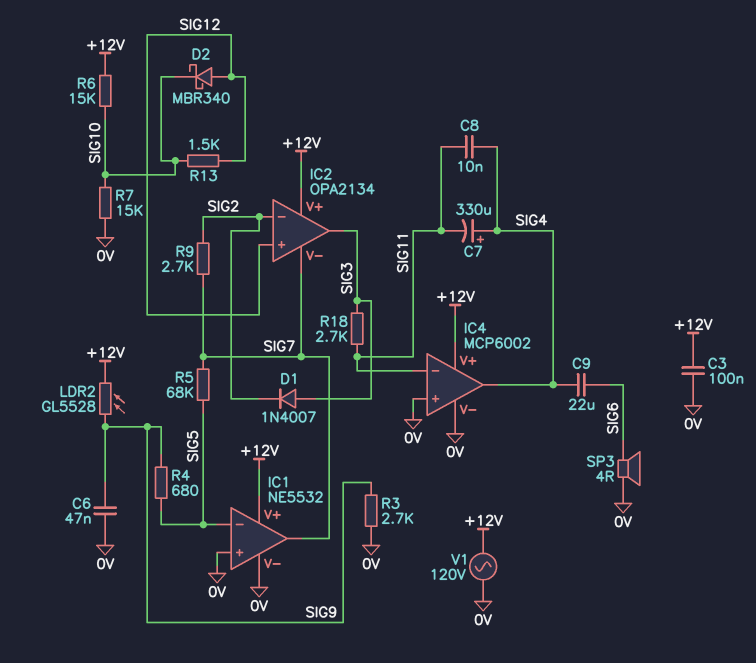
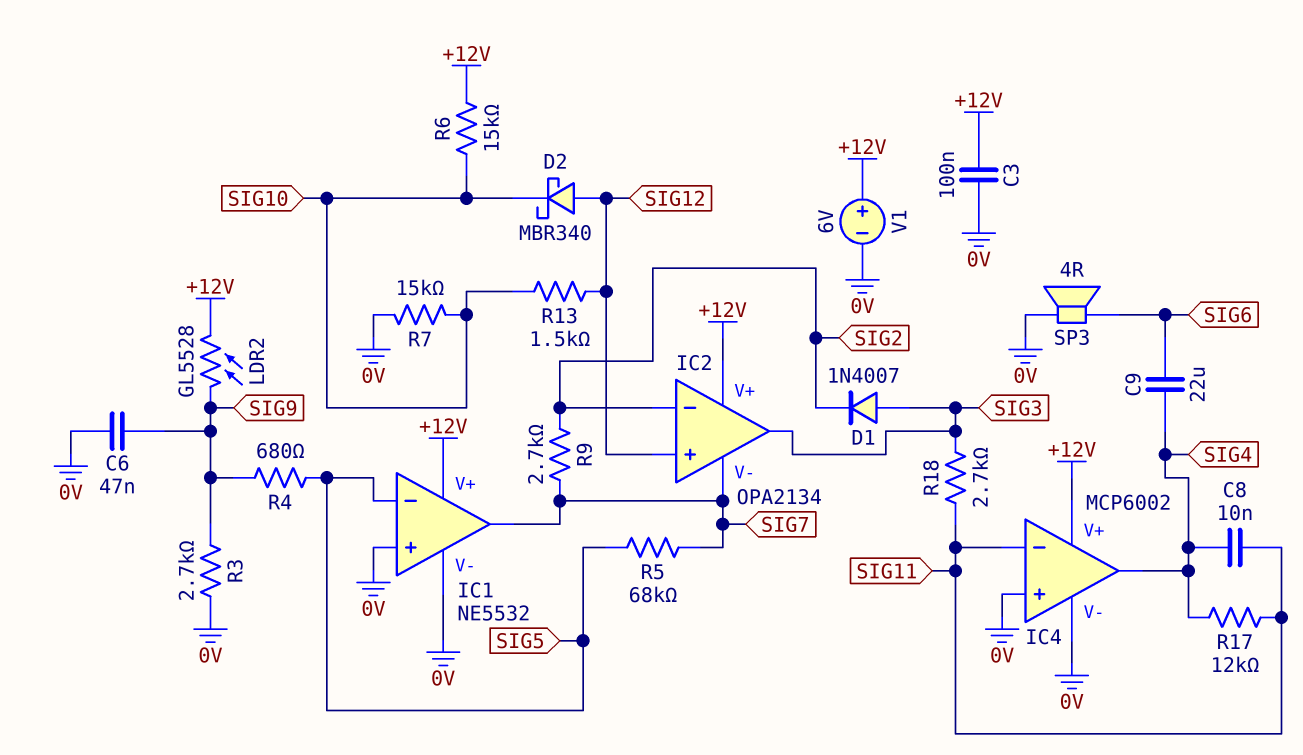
C7: 330uF (plus SIG4, minus SIG11) -> none
R17: none -> 12k (SIG4, SIG11)
V1: AC 120V (+12V, 0V) -> 6V (plus +12V, minus 0V)

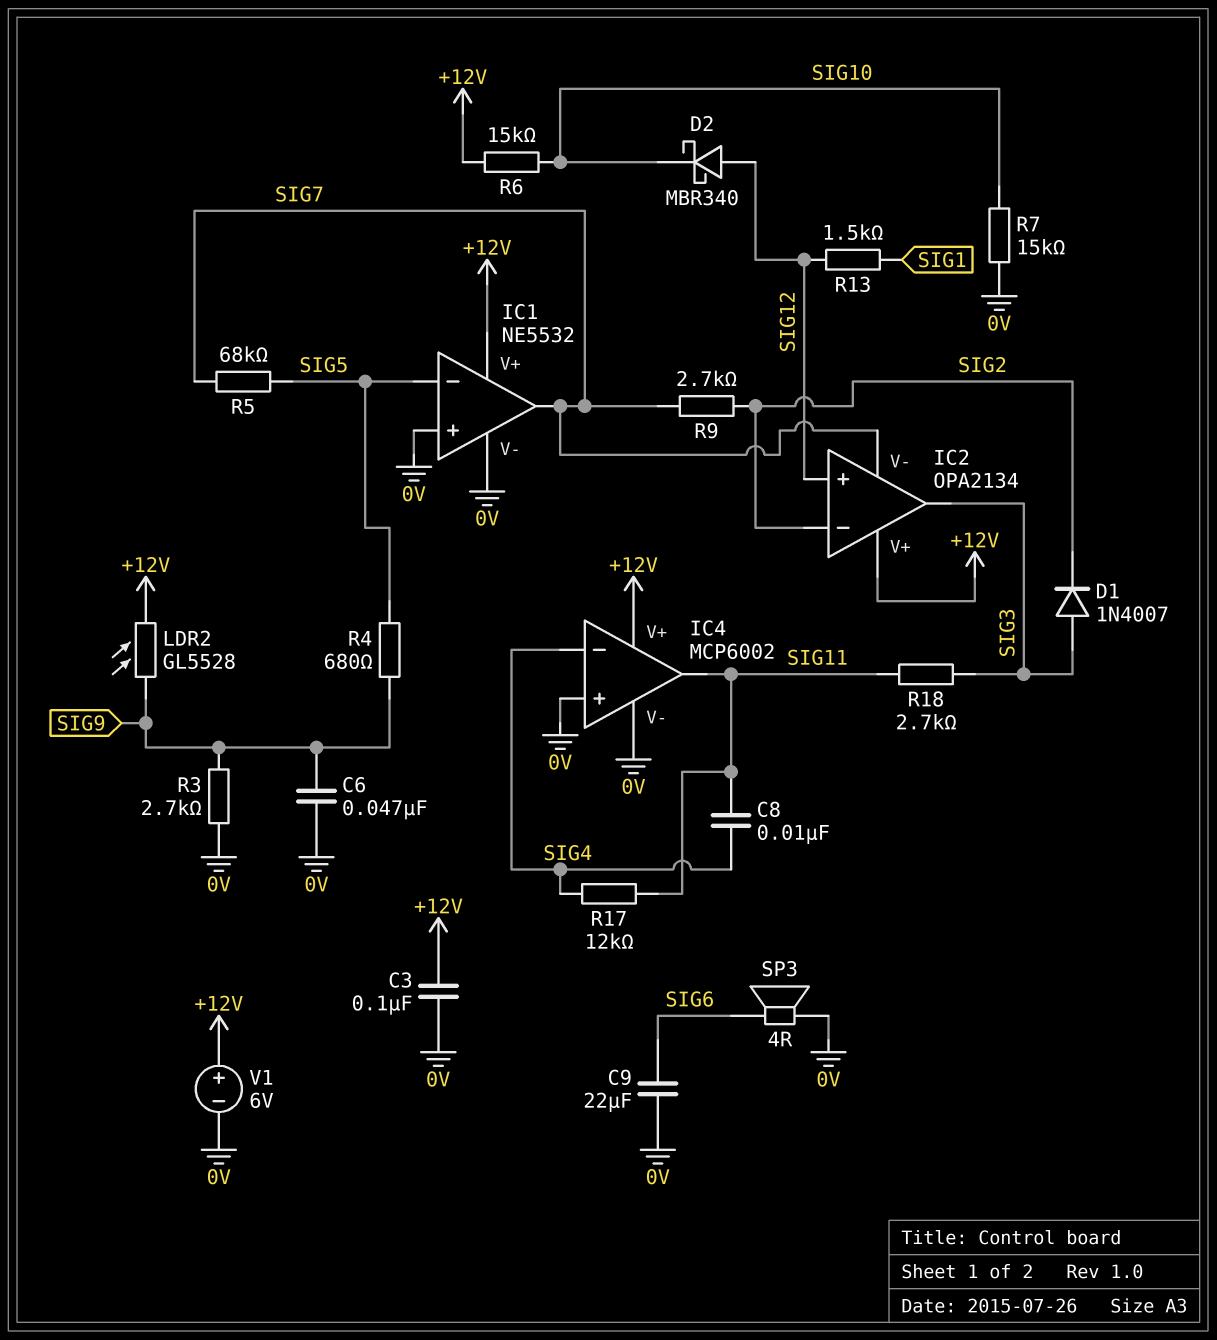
C9: 22uF (SIG4, SIG6) -> 22uF (0V, SIG6)
IC4 pin in-: SIG11 -> SIG4
IC4 pin out: SIG4 -> SIG11
R13: 1.5k (SIG10, SIG12) -> 1.5k (SIG1, SIG12)

